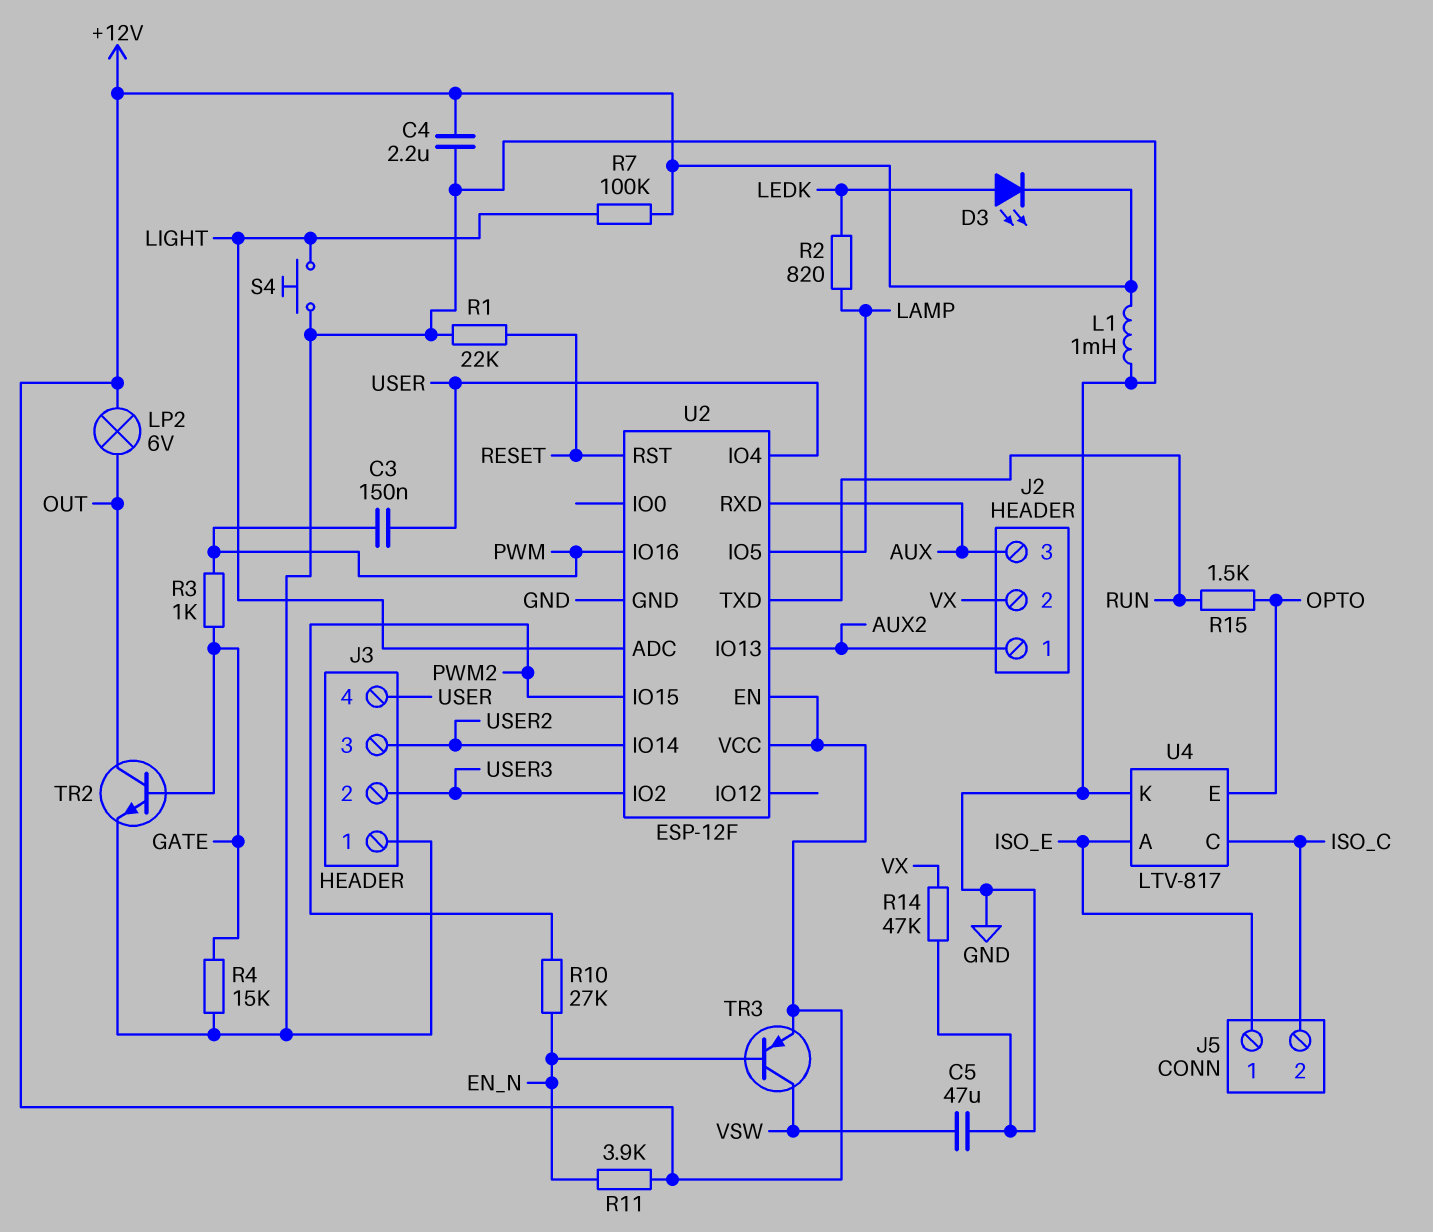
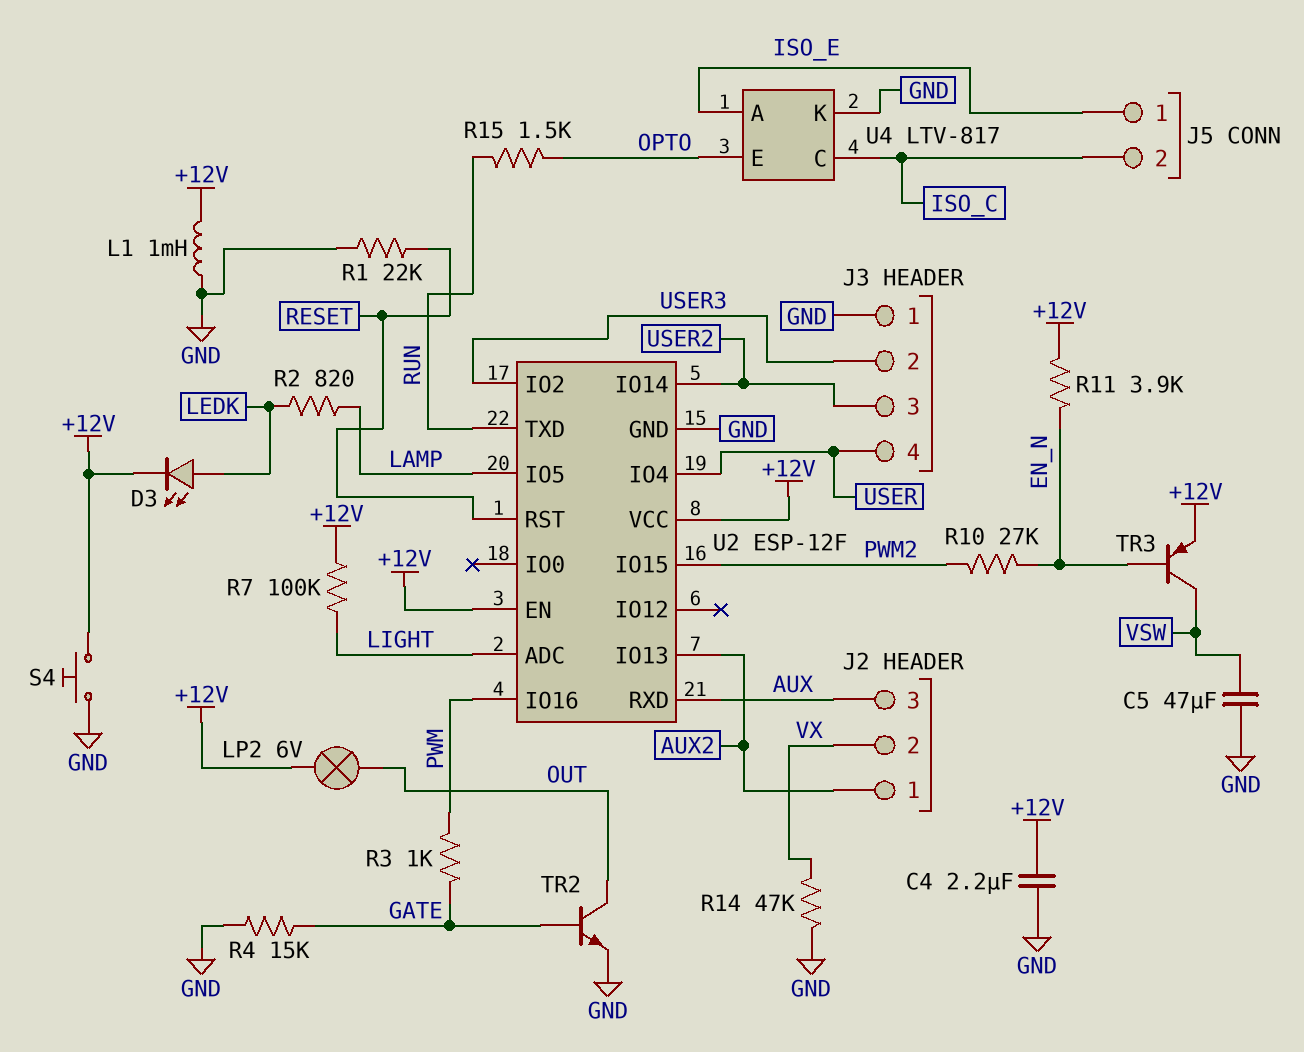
C3: 150nF (PWM, USER) -> none
S4: button (GND, LIGHT) -> button (+12V, GND)

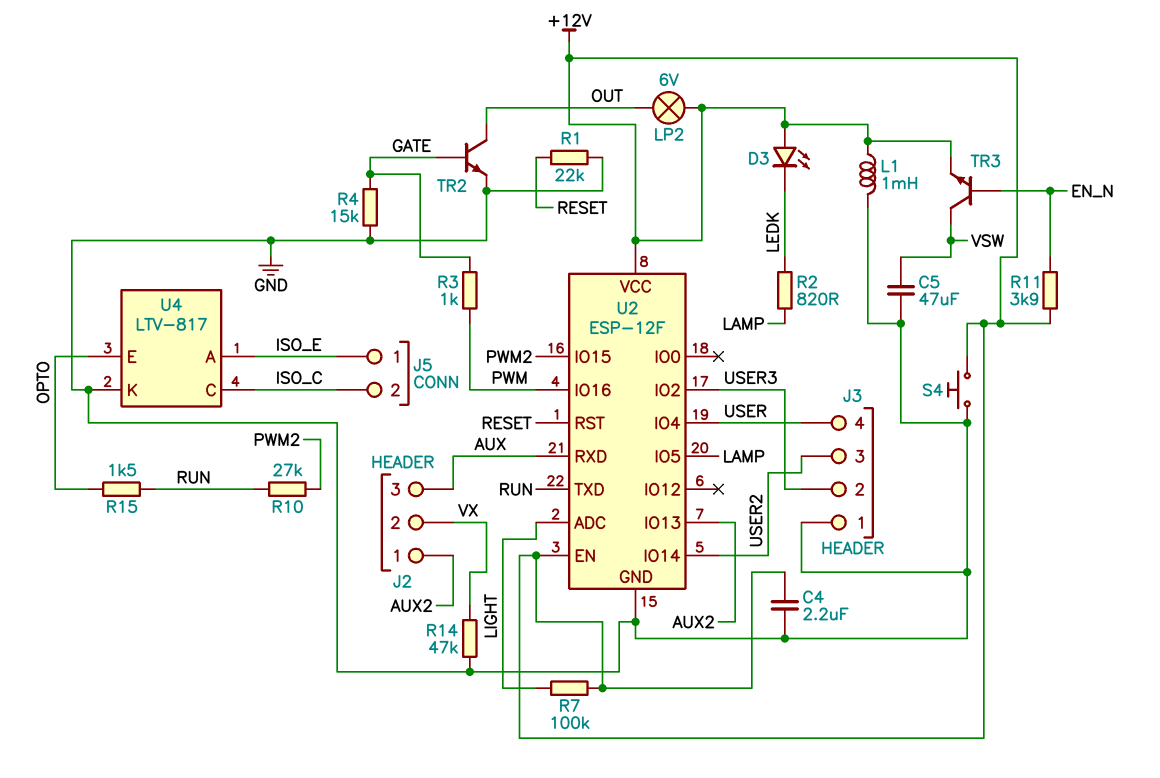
D3: LED (A LEDK, K +12V) -> LED (A +12V, K LEDK)
R10: 27k (EN_N, PWM2) -> 27k (PWM2, RUN)
TR3: PNP (B EN_N, C VSW, E +12V) -> NPN (B EN_N, C VSW, E +12V)

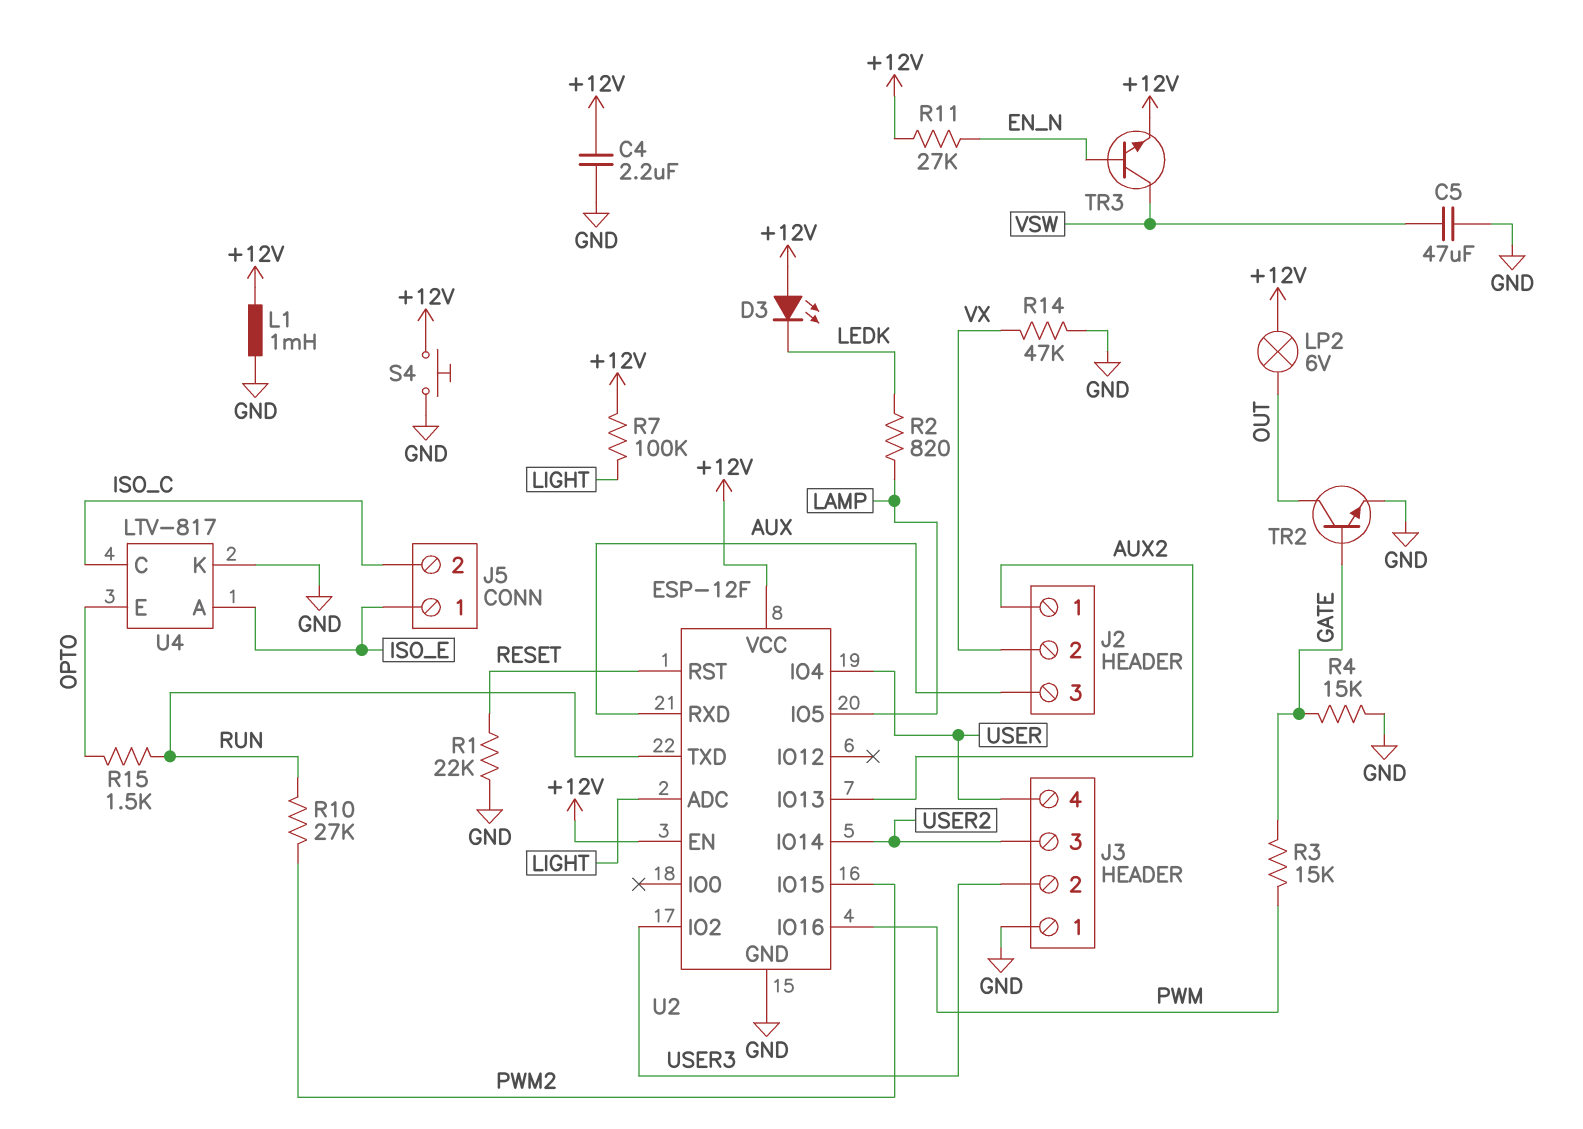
R3: 1k (GATE, PWM) -> 15k (GATE, PWM)
R11: 3.9k (+12V, EN_N) -> 27k (+12V, EN_N)

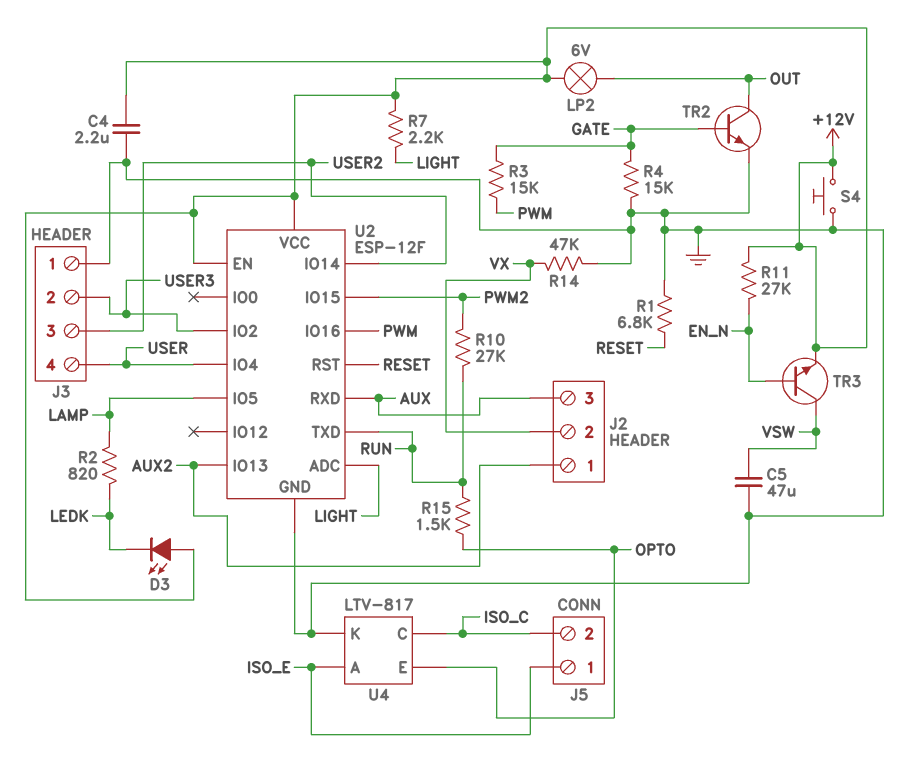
L1: 1mH (+12V, GND) -> none
R1: 22k (GND, RESET) -> 6.8k (GND, RESET)
R7: 100k (+12V, LIGHT) -> 2.2k (+12V, LIGHT)

